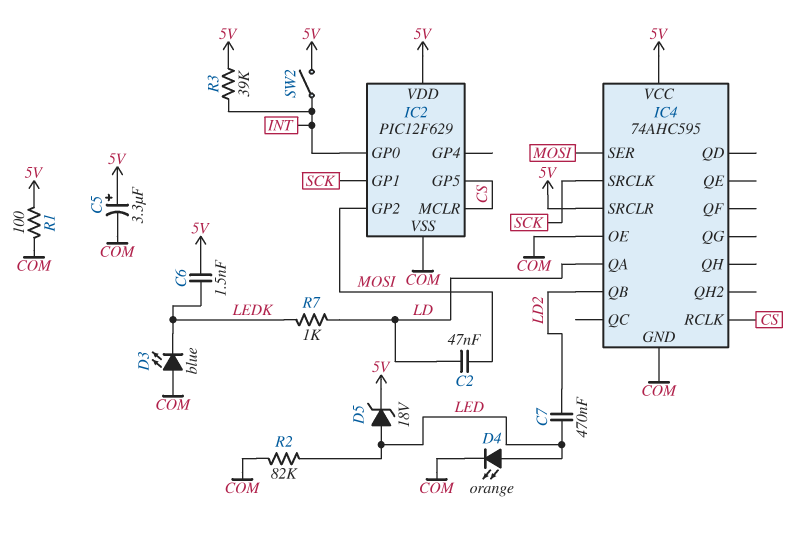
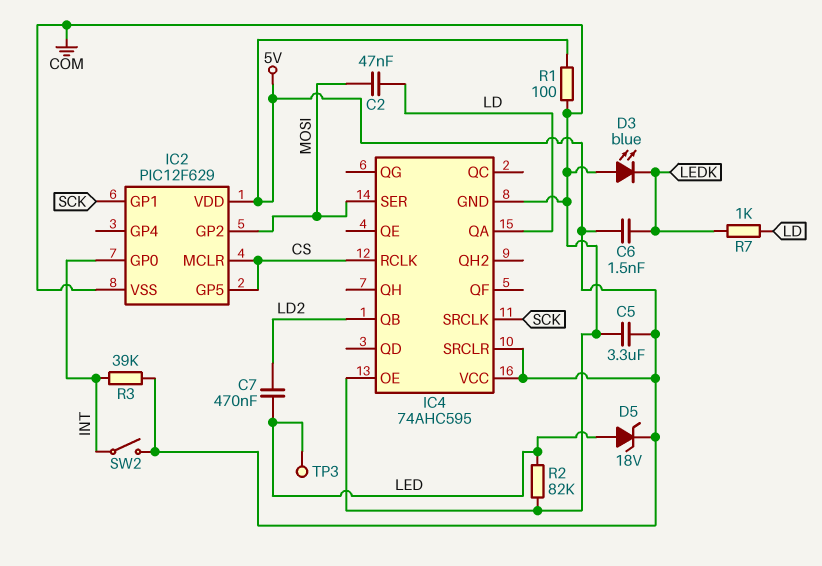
C5: 3.3uF (plus 5V, minus COM) -> 3.3uF (5V, COM)
D4: LED orange (A LED, K COM) -> none
TP3: none -> test point (LED)

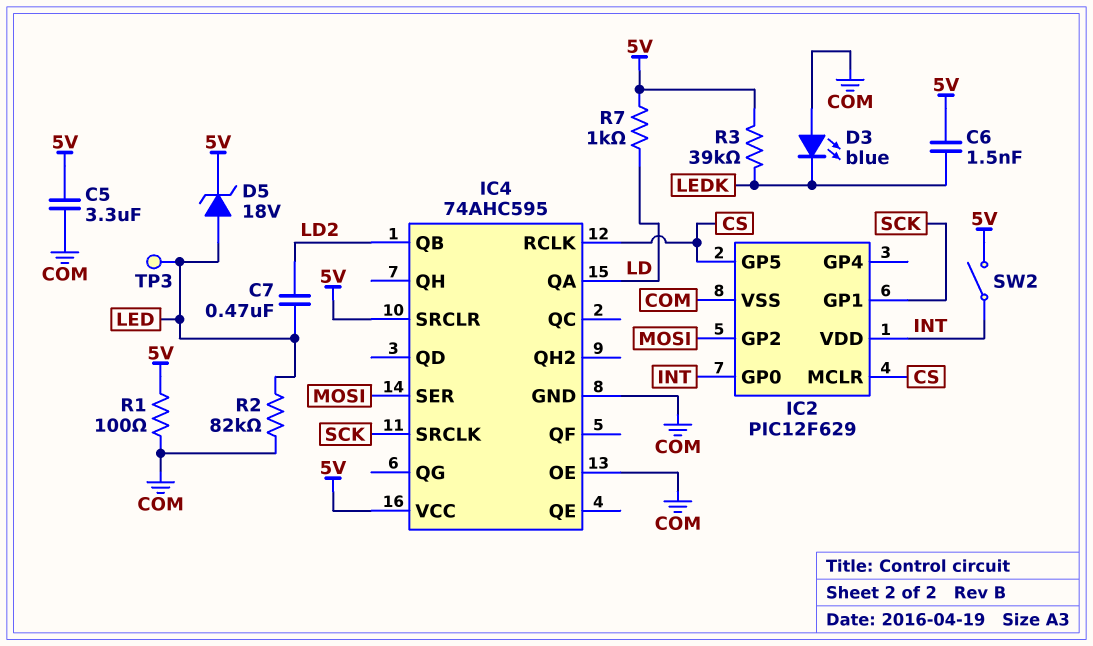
C2: 47nF (LD, MOSI) -> none
IC2 pin VDD: 5V -> INT
R3: 39k (5V, INT) -> 39k (5V, LEDK)
R7: 1k (LD, LEDK) -> 1k (5V, LD)

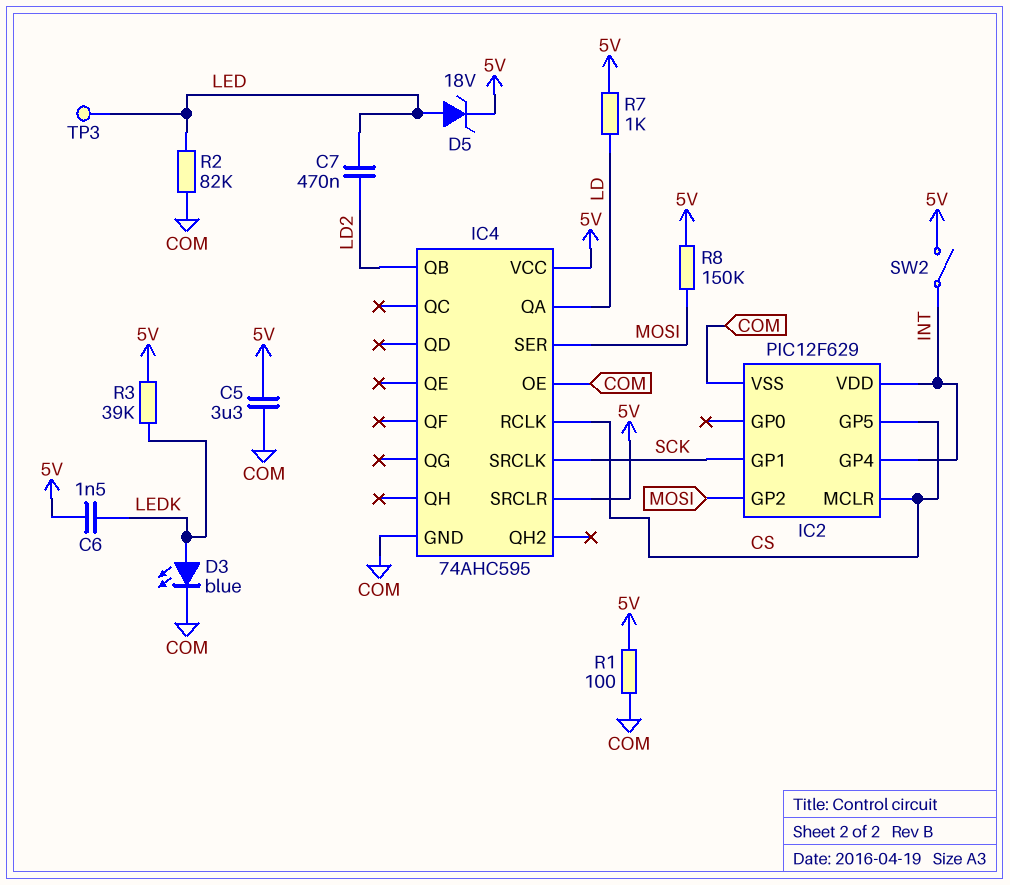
D3: LED blue (A COM, K LEDK) -> LED blue (A LEDK, K COM)
IC2 pin GP0: INT -> none
IC2 pin GP4: none -> INT
R8: none -> 150k (5V, MOSI)

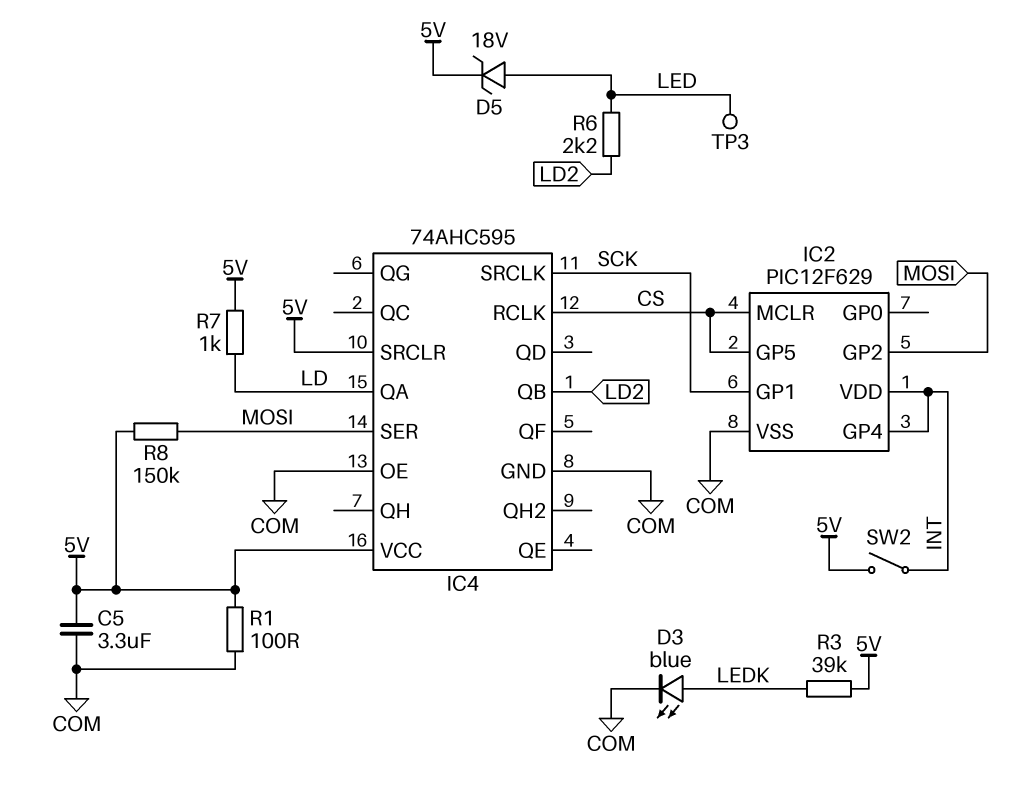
C6: 1.5nF (5V, LEDK) -> none
C7: 470nF (LD2, LED) -> none
R2: 82k (COM, LED) -> none
R6: none -> 2.2k (LD2, LED)

